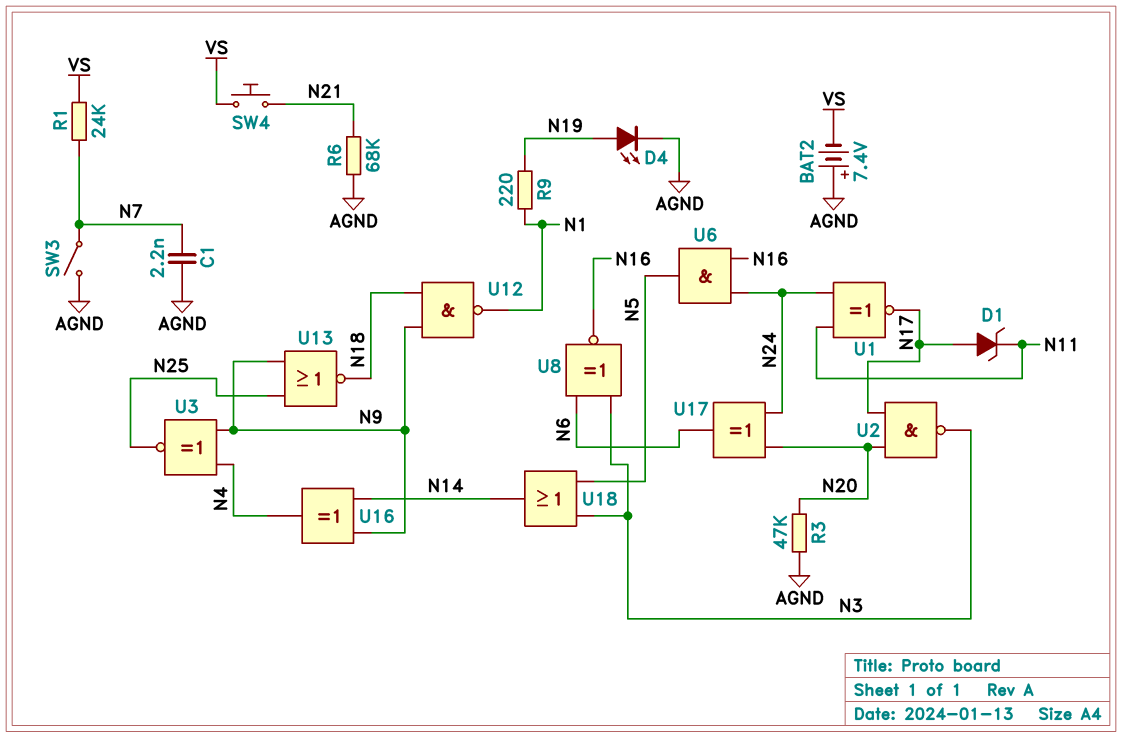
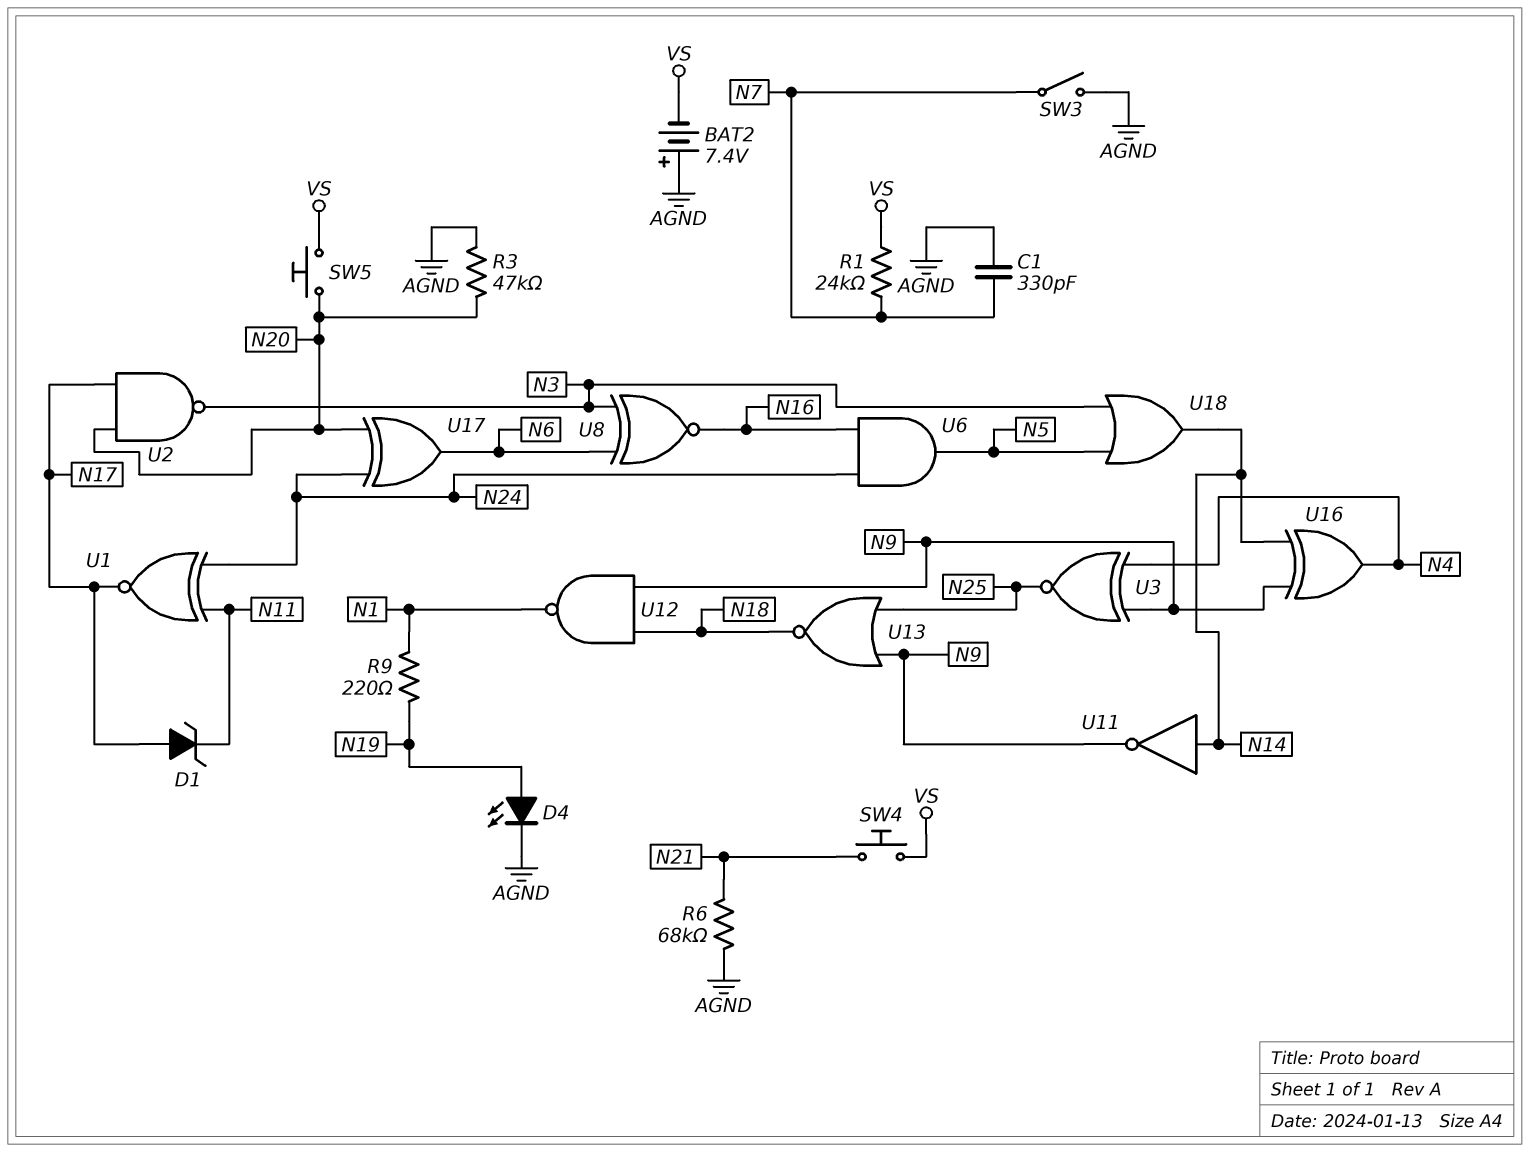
C1: 2.2nF (AGND, N7) -> 330pF (AGND, N7)
SW5: none -> button (N20, VS)
U11: none -> NOT (in N14, out N9)

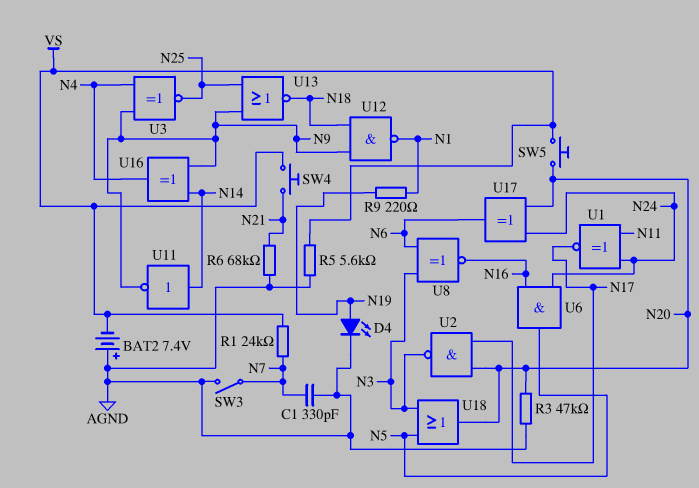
D1: zener (A N17, K N11) -> none
R5: none -> 5.6k (AGND, VS)
U18: OR (in N3, in N5, out N14) -> OR (in N3, in N5, out N20)

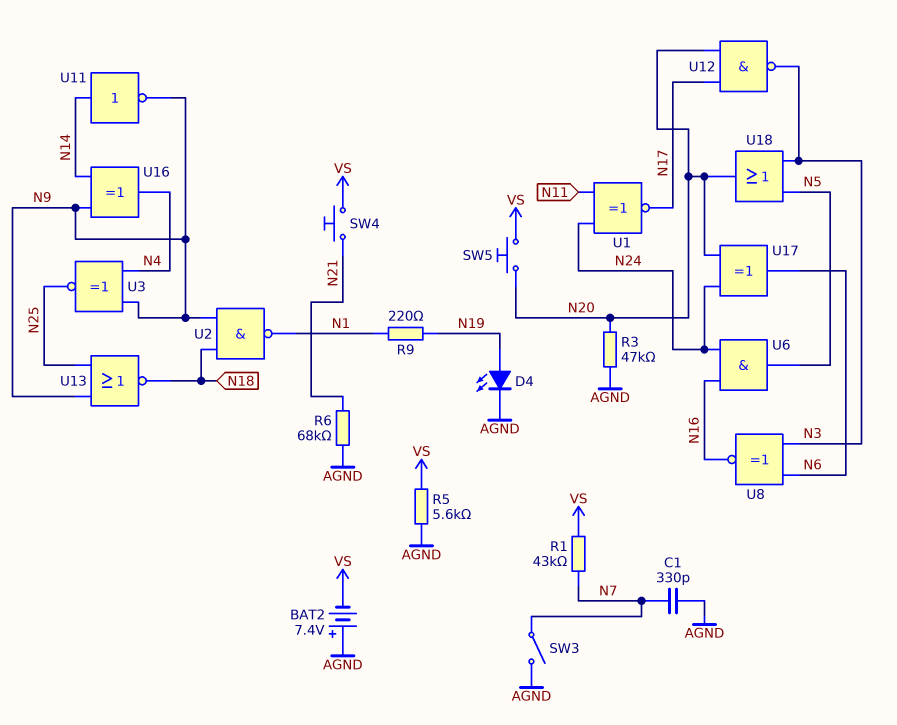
R1: 24k (N7, VS) -> 43k (N7, VS)
U2: NAND (in N17, in N20, out N3) -> NAND (in N9, in N18, out N1)
U12: NAND (in N9, in N18, out N1) -> NAND (in N17, in N20, out N3)

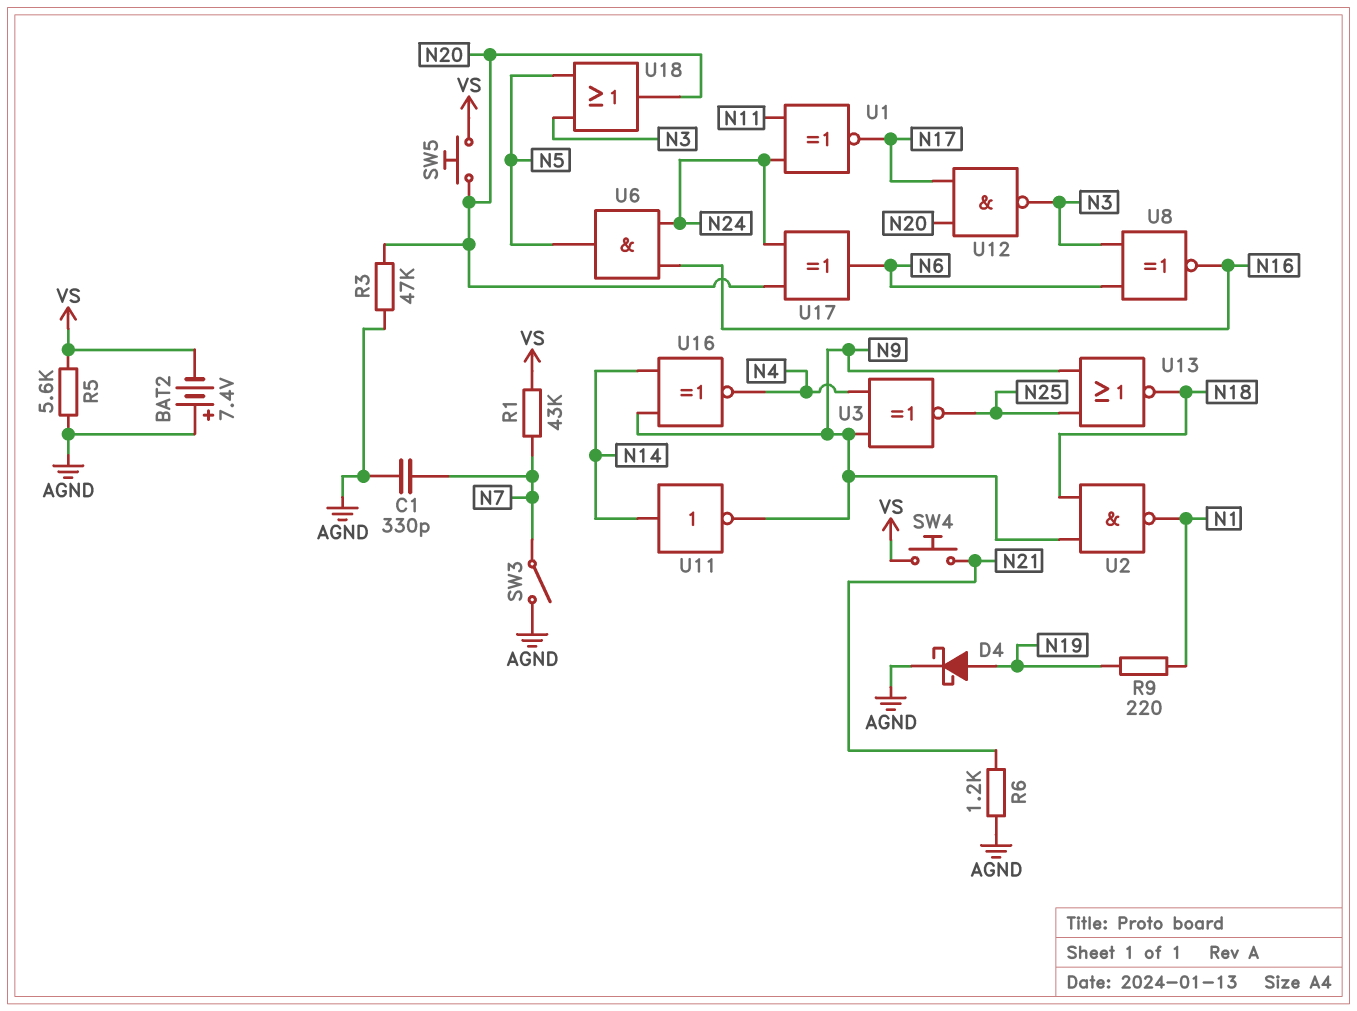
D4: LED (A N19, K AGND) -> schottky (A N19, K AGND)
R6: 68k (AGND, N21) -> 1.2k (AGND, N21)
U16: XOR (in N9, in N14, out N4) -> XNOR (in N9, in N14, out N4)

